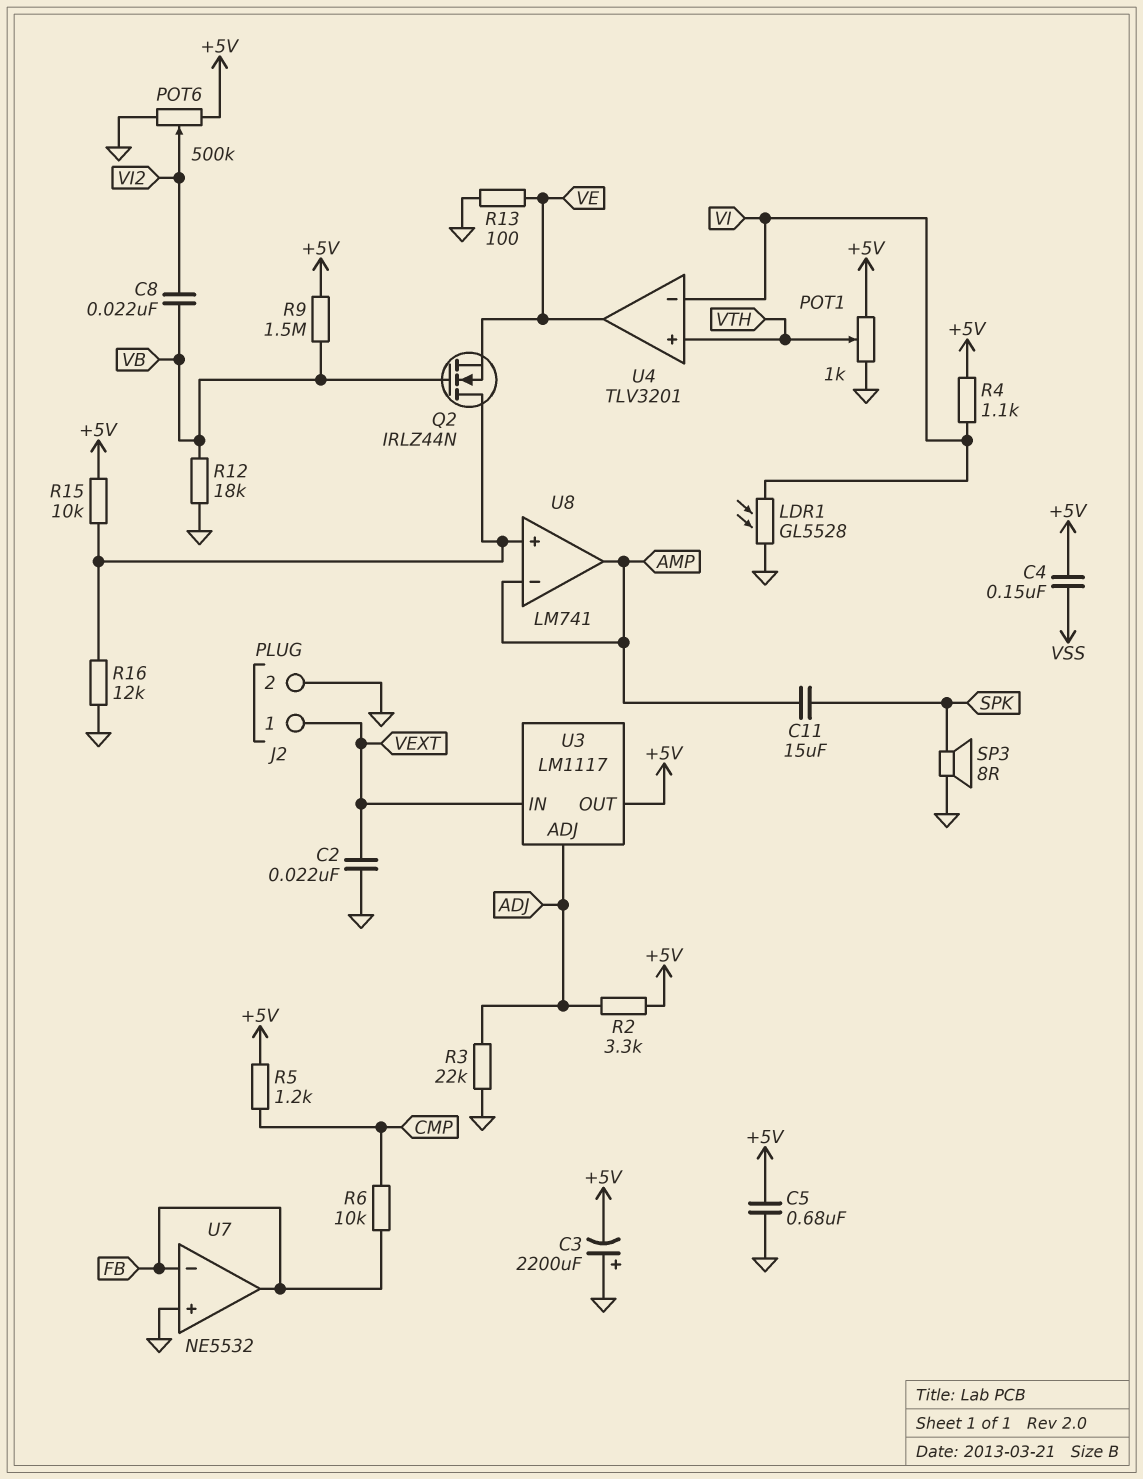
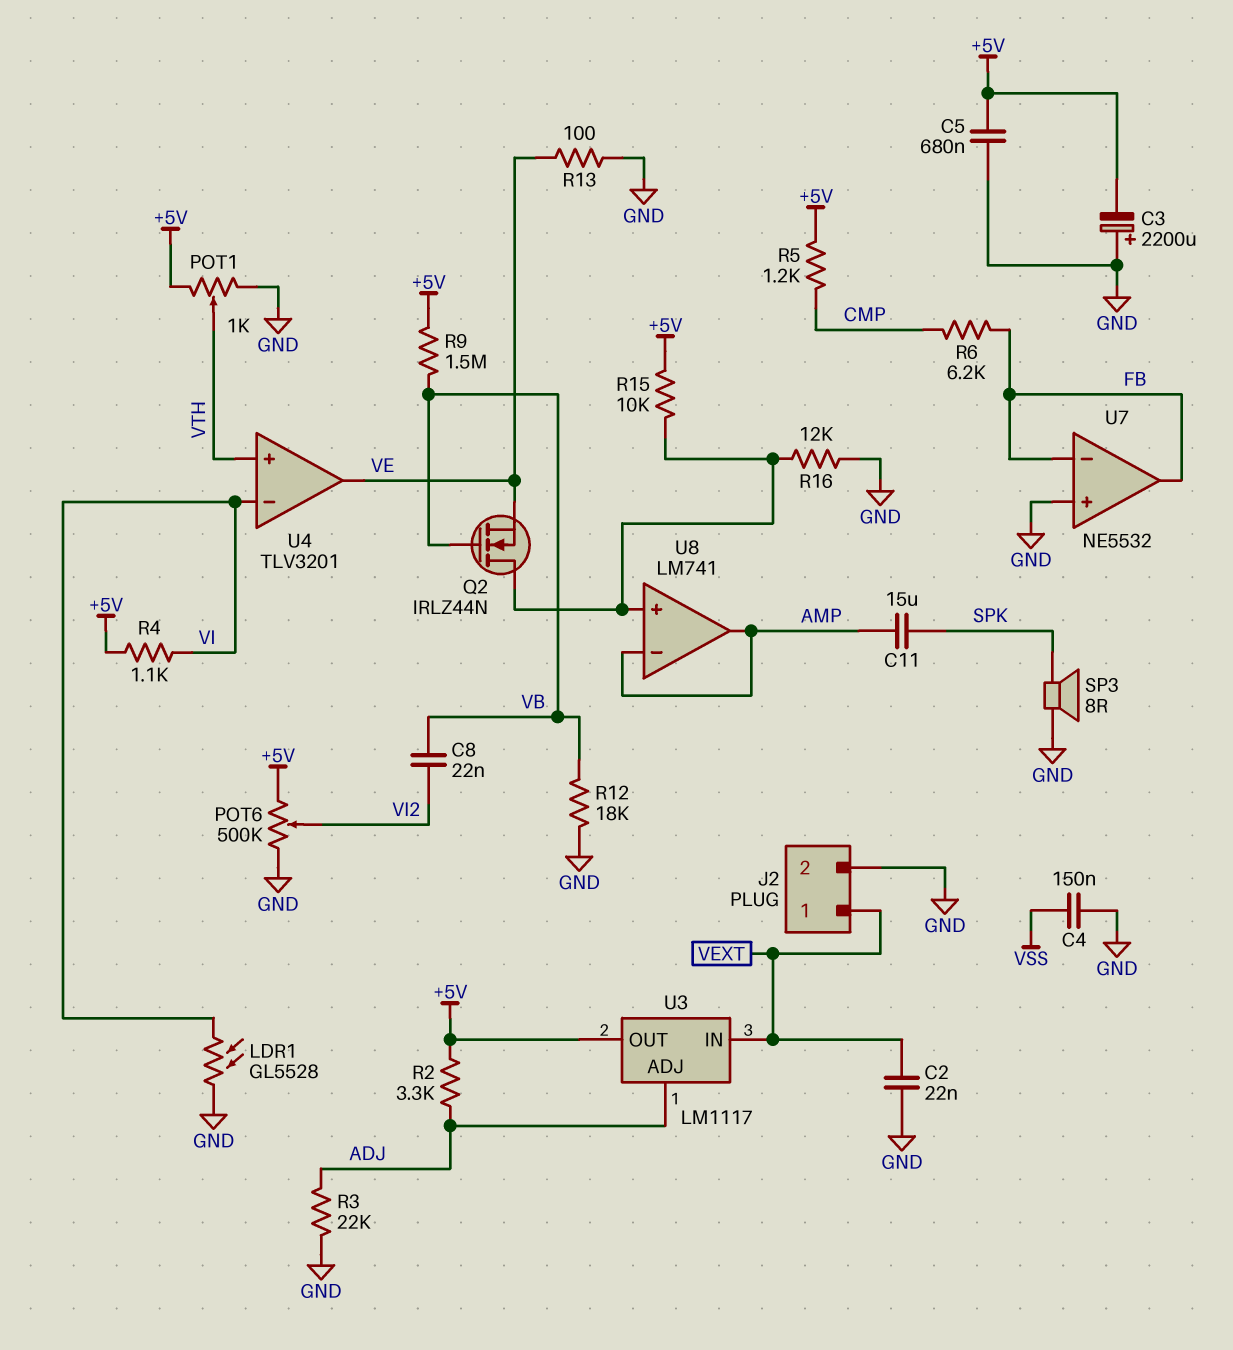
C4: 150nF (+5V, VSS) -> 150nF (GND, VSS)
R6: 10k (CMP, FB) -> 6.2k (CMP, FB)

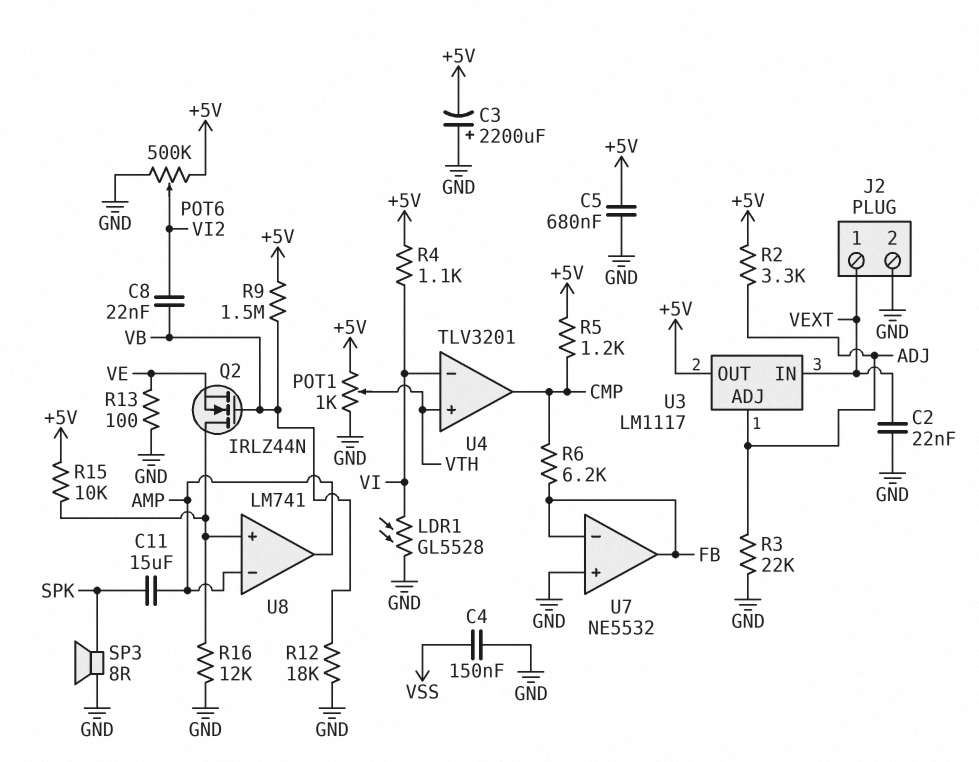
U4 pin out: VE -> CMP

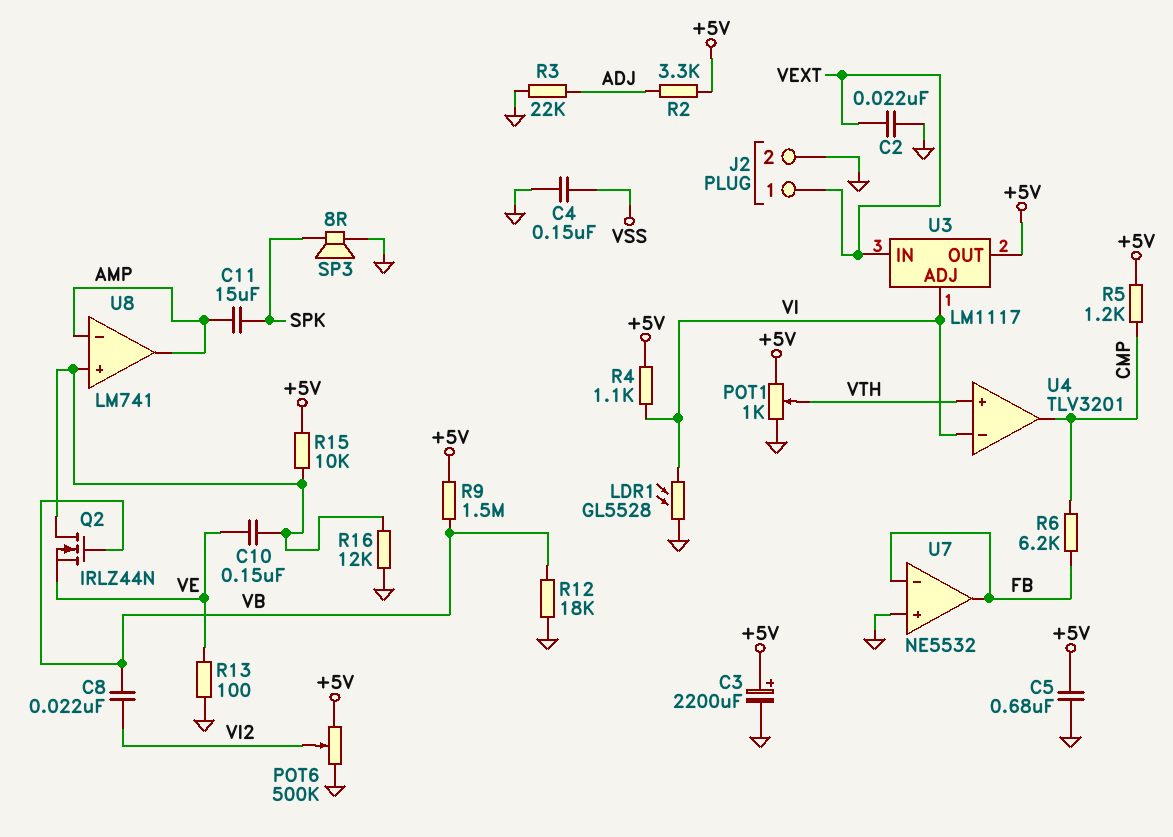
C3: 2200uF (plus GND, minus +5V) -> 2200uF (plus +5V, minus GND)
C10: none -> 150nF (U8/in+, VE)
U3 pin ADJ: ADJ -> VI

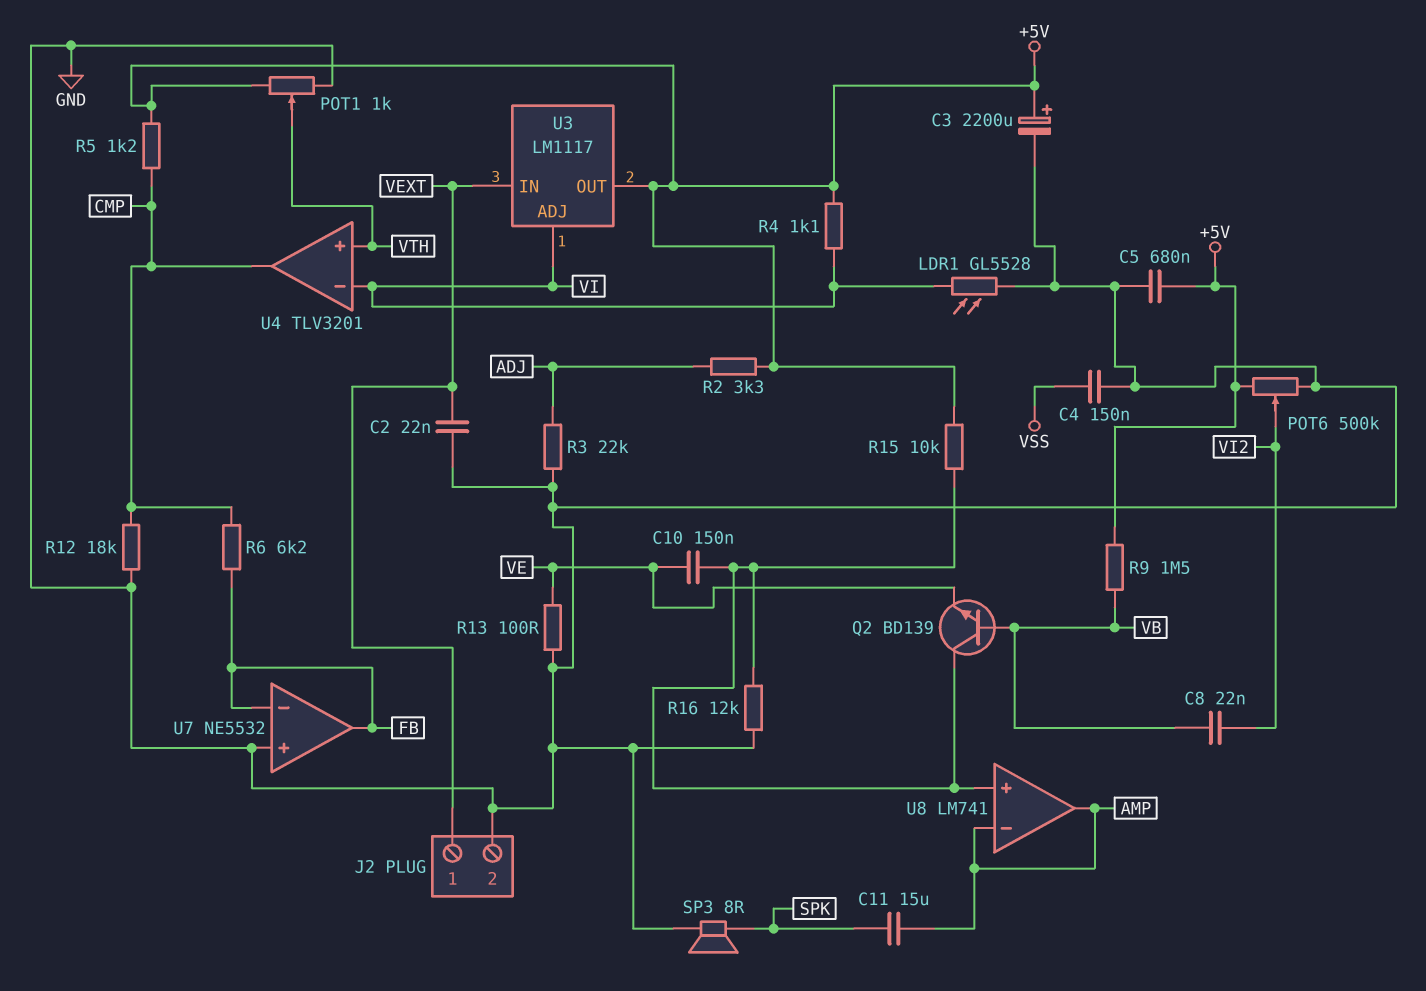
Q2: NMOS IRLZ44N (G VB, D U8/in+, S VE) -> NPN BD139 (B VB, C U8/in+, E VE)
R12: 18k (GND, VB) -> 18k (CMP, GND)

